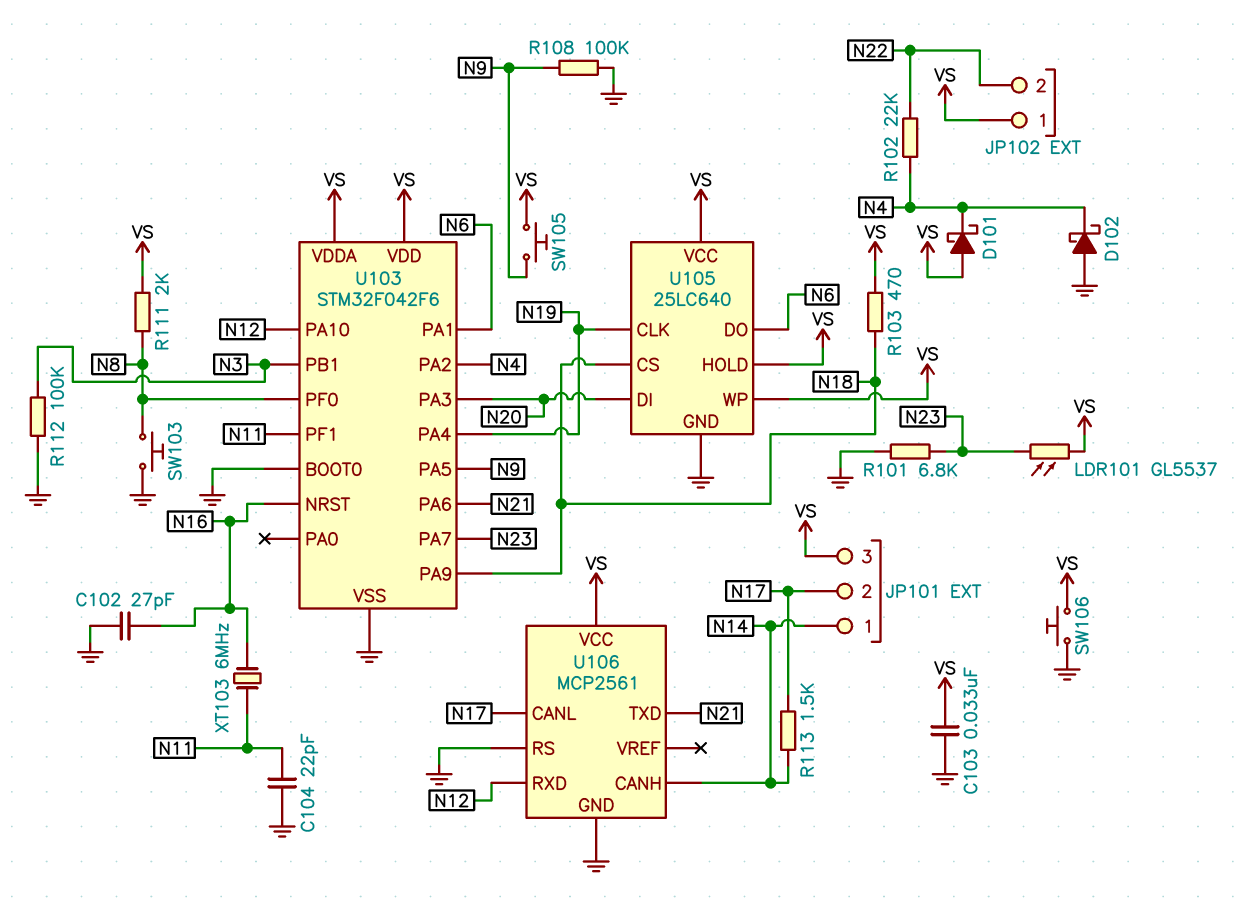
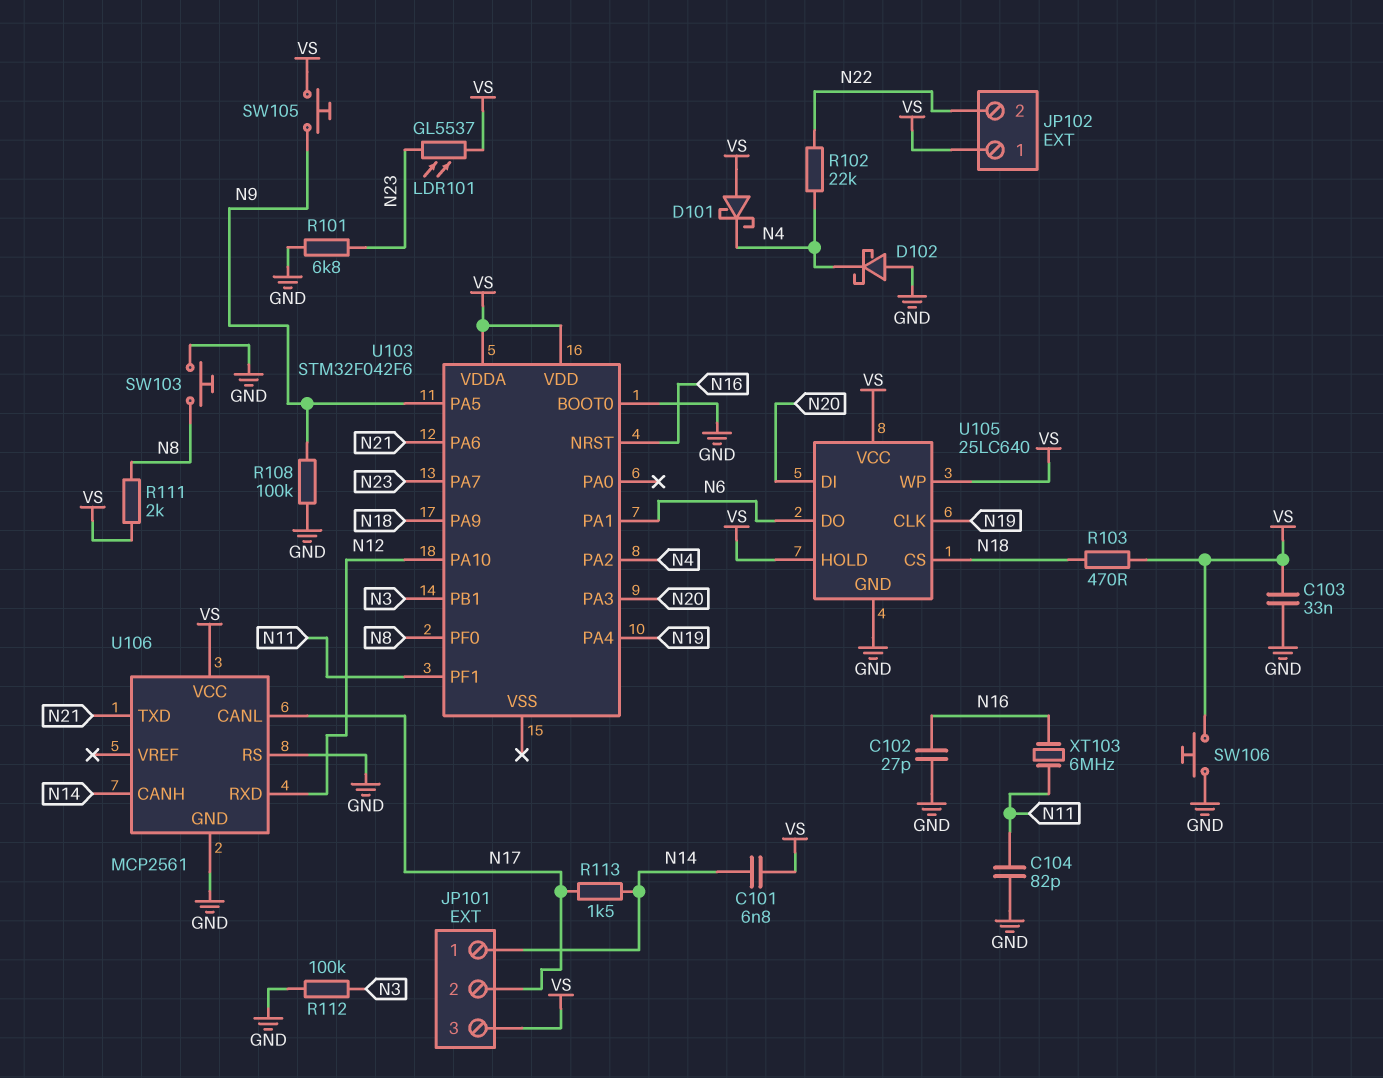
C101: none -> 6.8nF (N14, VS)
C104: 22pF (GND, N11) -> 82pF (GND, N11)
U103 pin VSS: GND -> none

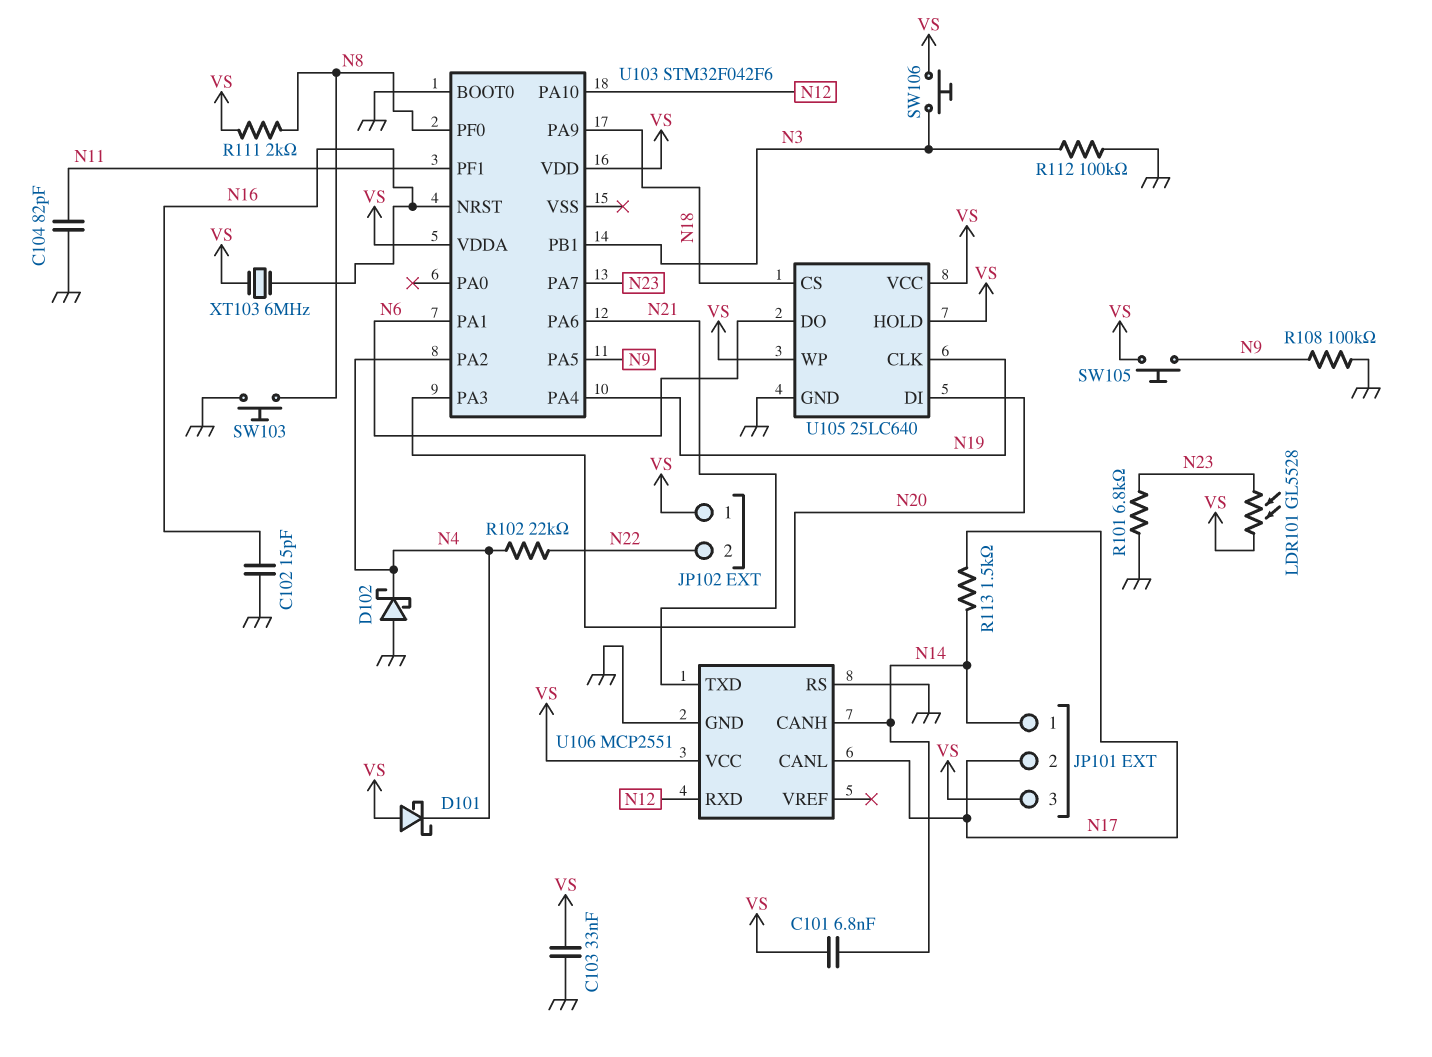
C102: 27pF (GND, N16) -> 15pF (GND, N16)
LDR101: GL5537 (N23, VS) -> GL5528 (N23, VS)
R103: 470 (N18, VS) -> none
SW106: button (GND, VS) -> button (N3, VS)
U106: MCP2561 -> MCP2551
XT103: 6MHz (N11, N16) -> 6MHz (N16, VS)

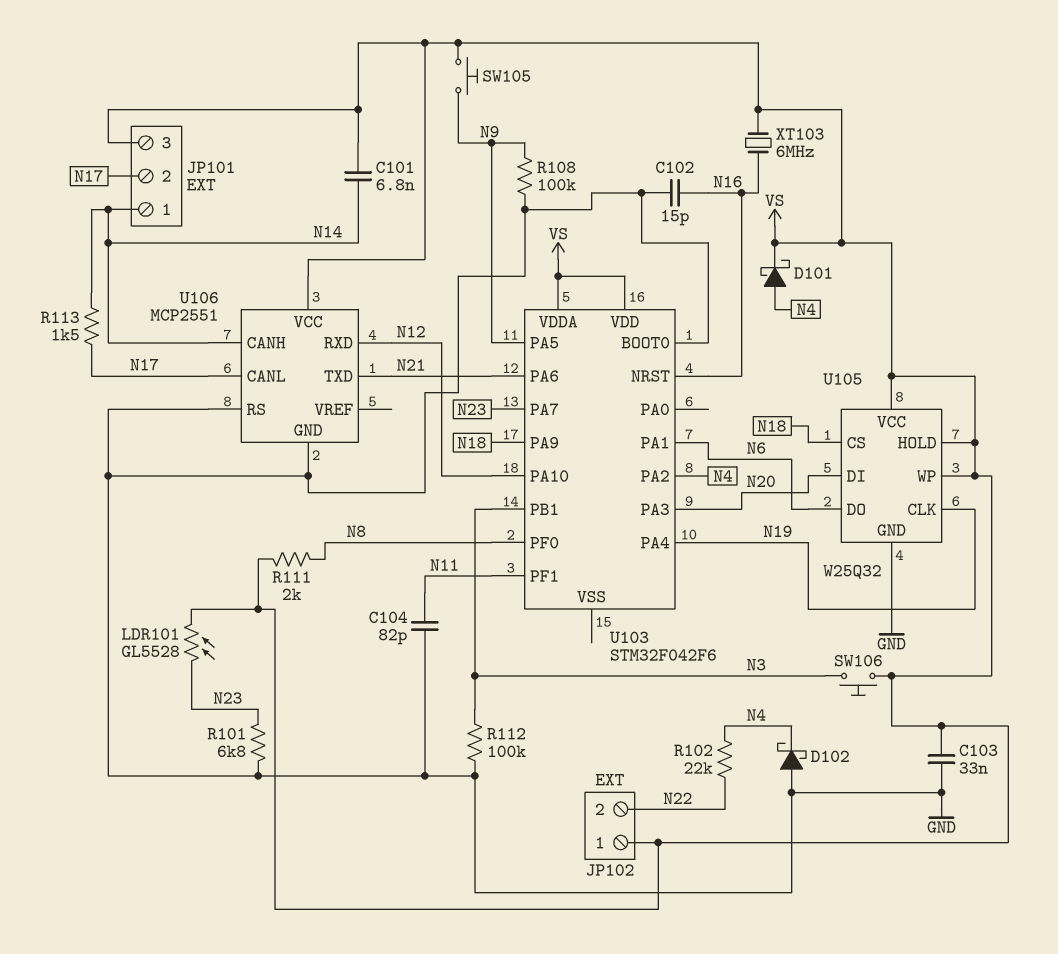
D101: schottky (A VS, K N4) -> schottky (A N4, K VS)
SW103: button (GND, N8) -> none
U105: 25LC640 -> W25Q32

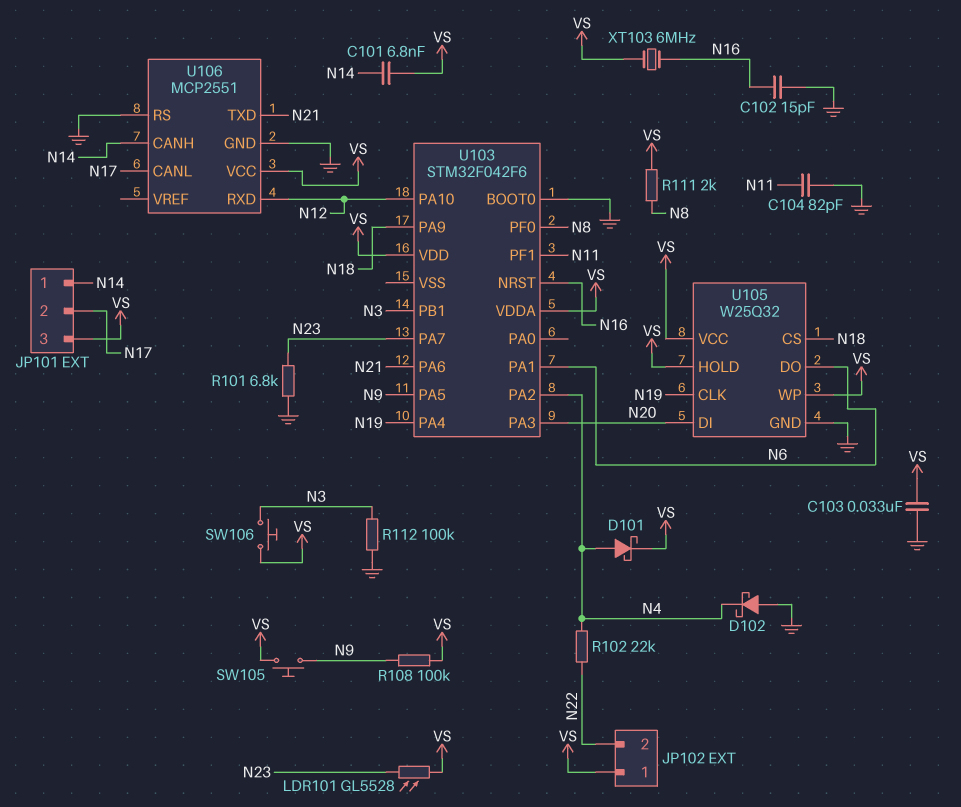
R108: 100k (GND, N9) -> 100k (N9, VS)
R113: 1.5k (N14, N17) -> none

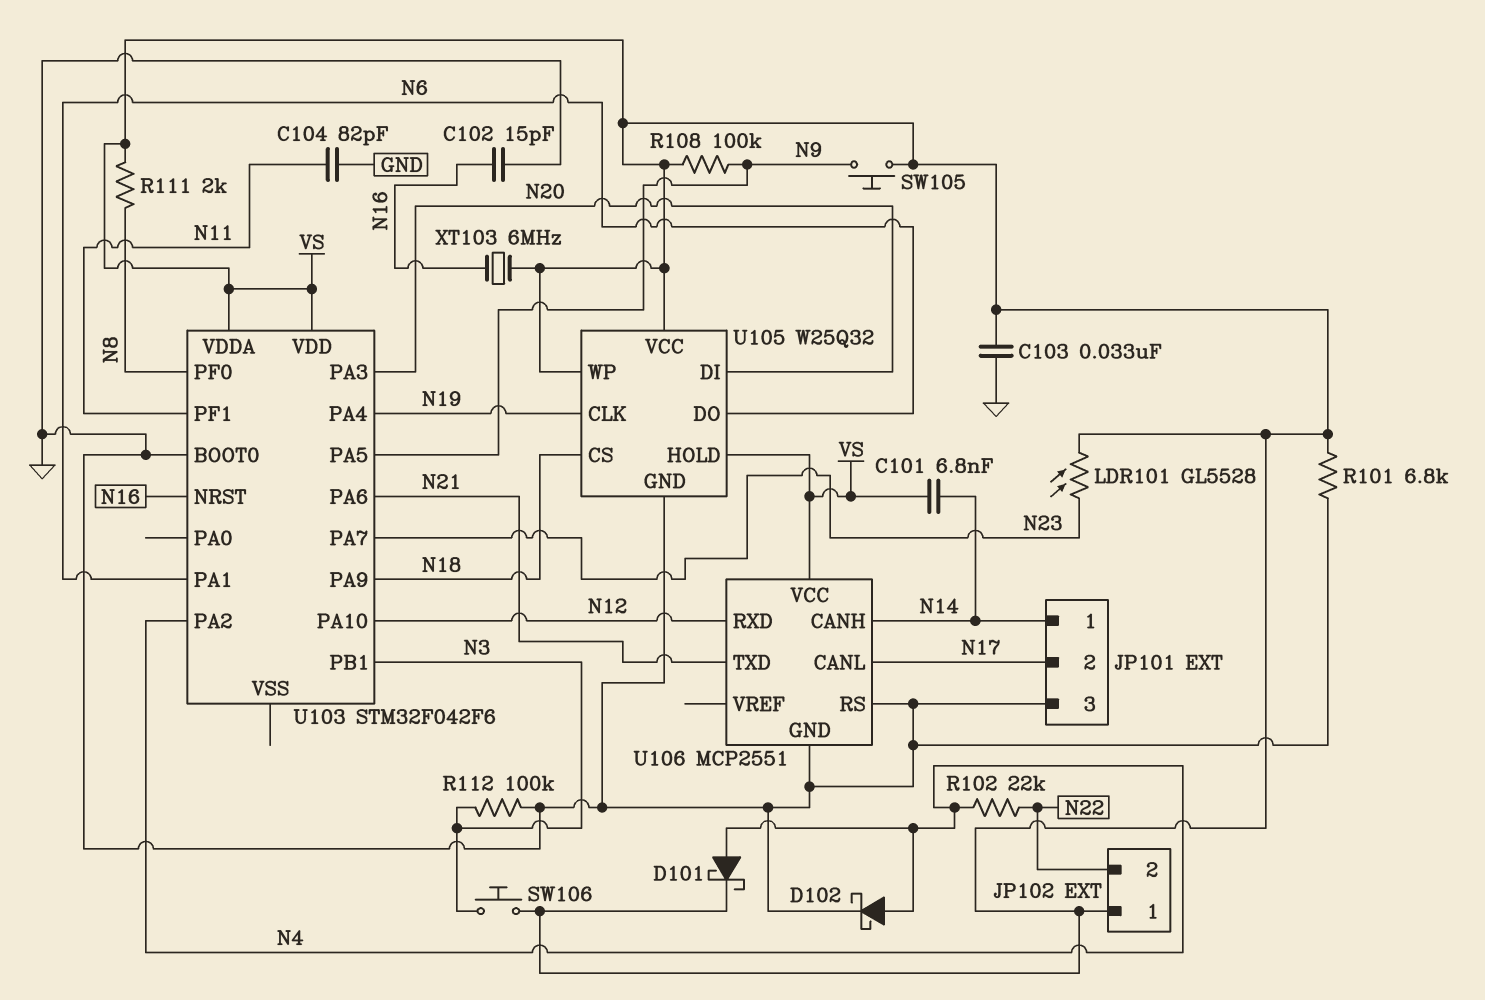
D102: schottky (A GND, K N4) -> schottky (A N4, K GND)
JP101 pin 3: VS -> GND
R101: 6.8k (GND, N23) -> 6.8k (GND, VS)

